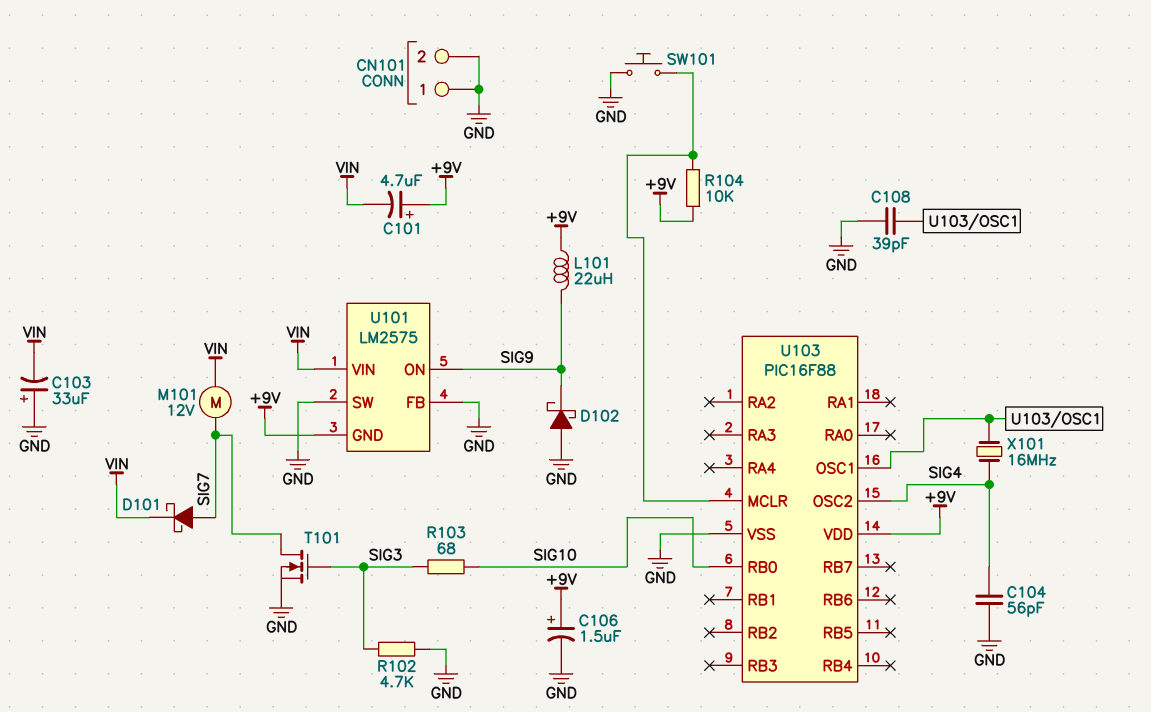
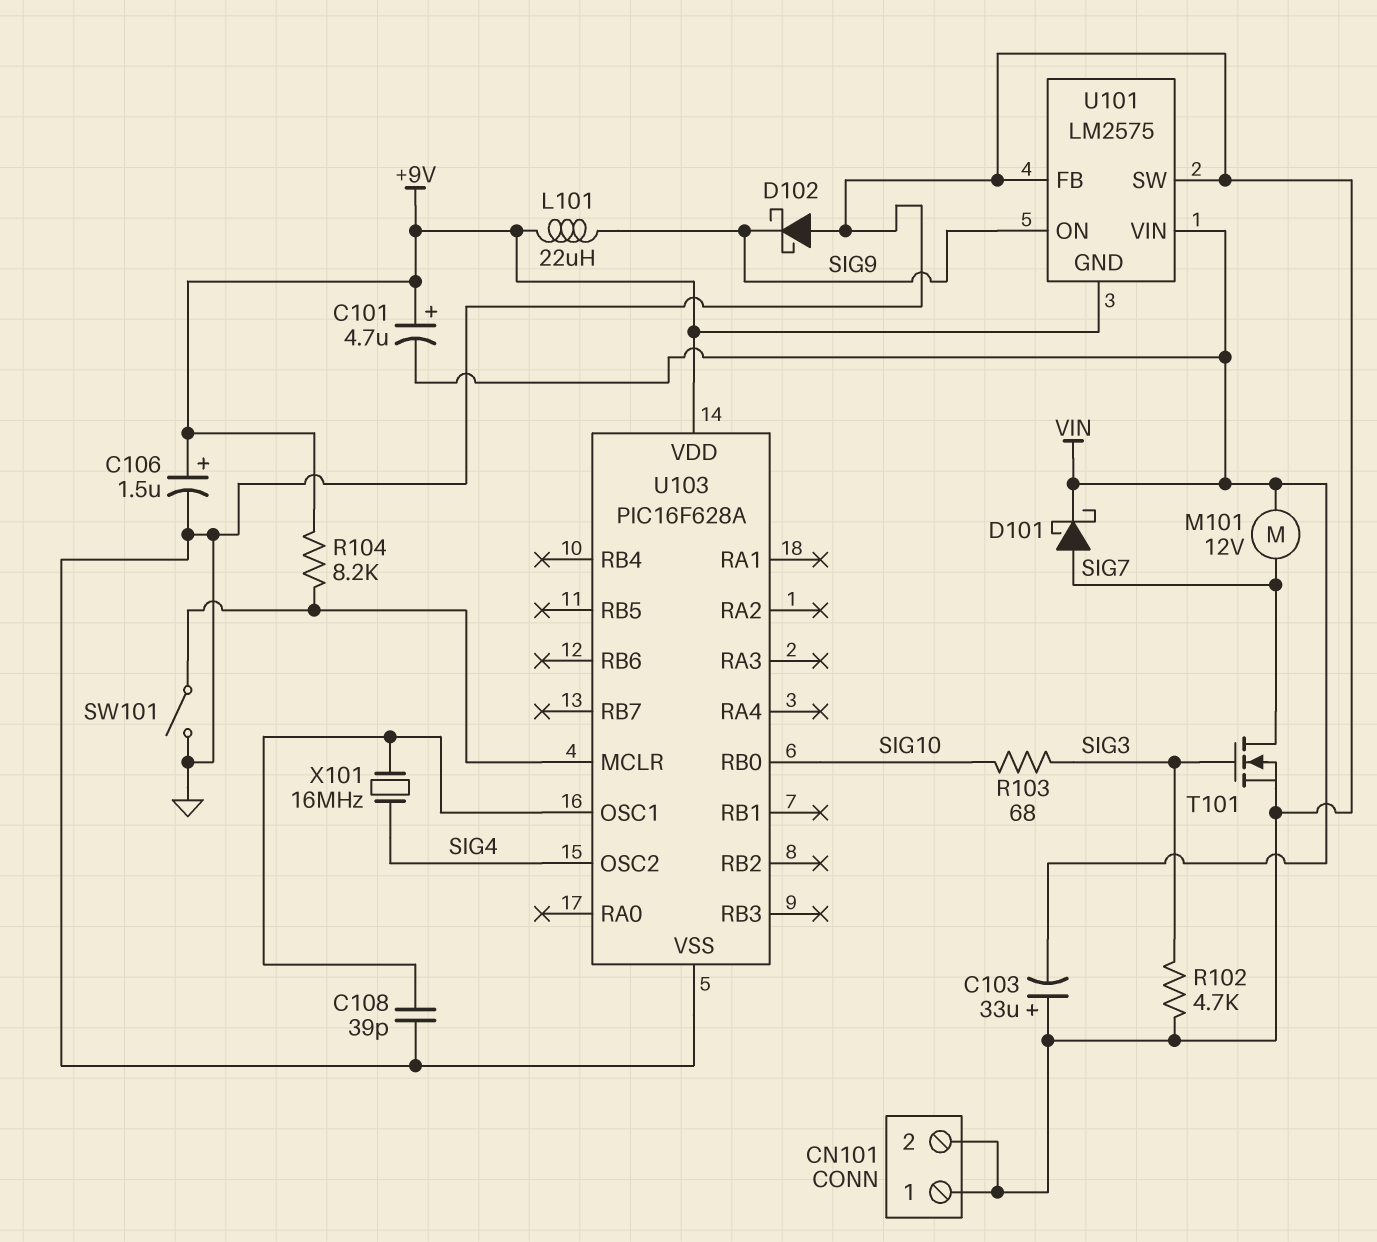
C104: 56pF (GND, SIG4) -> none
R104: 10k (+9V, U103/MCLR) -> 8.2k (+9V, U103/MCLR)
SW101: button (GND, U103/MCLR) -> switch (GND, U103/MCLR)
U103: PIC16F88 -> PIC16F628A

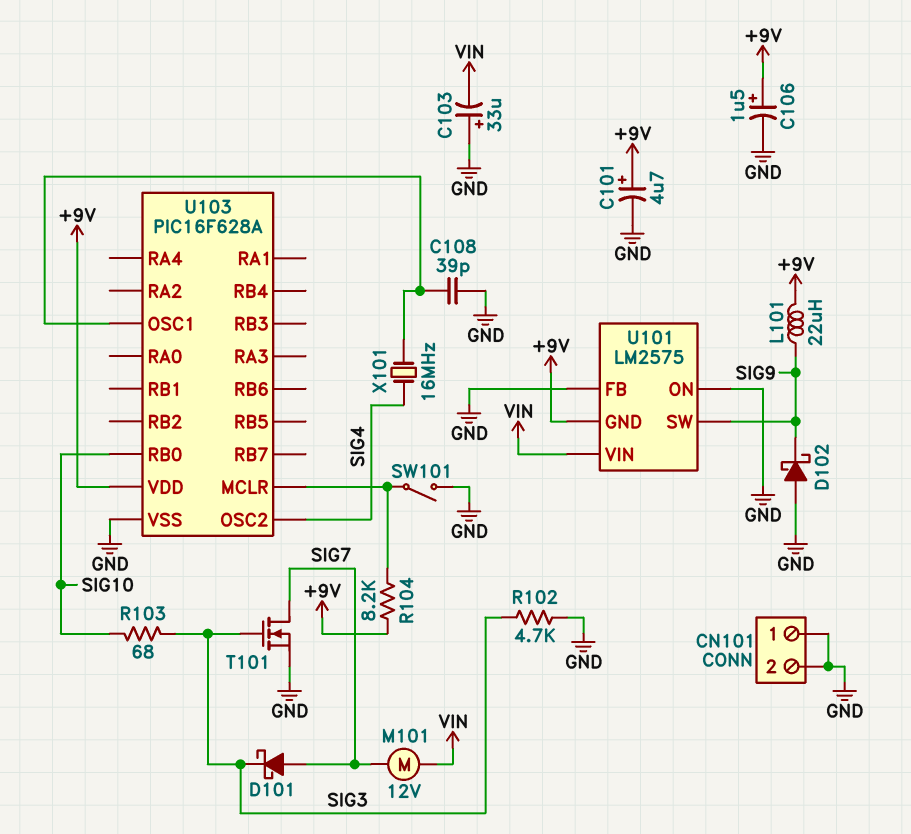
C101: 4.7uF (plus +9V, minus VIN) -> 4.7uF (plus +9V, minus GND)
D101: schottky (A SIG7, K VIN) -> schottky (A SIG7, K SIG3)
U101 pin ON: SIG9 -> GND
U101 pin SW: GND -> SIG9

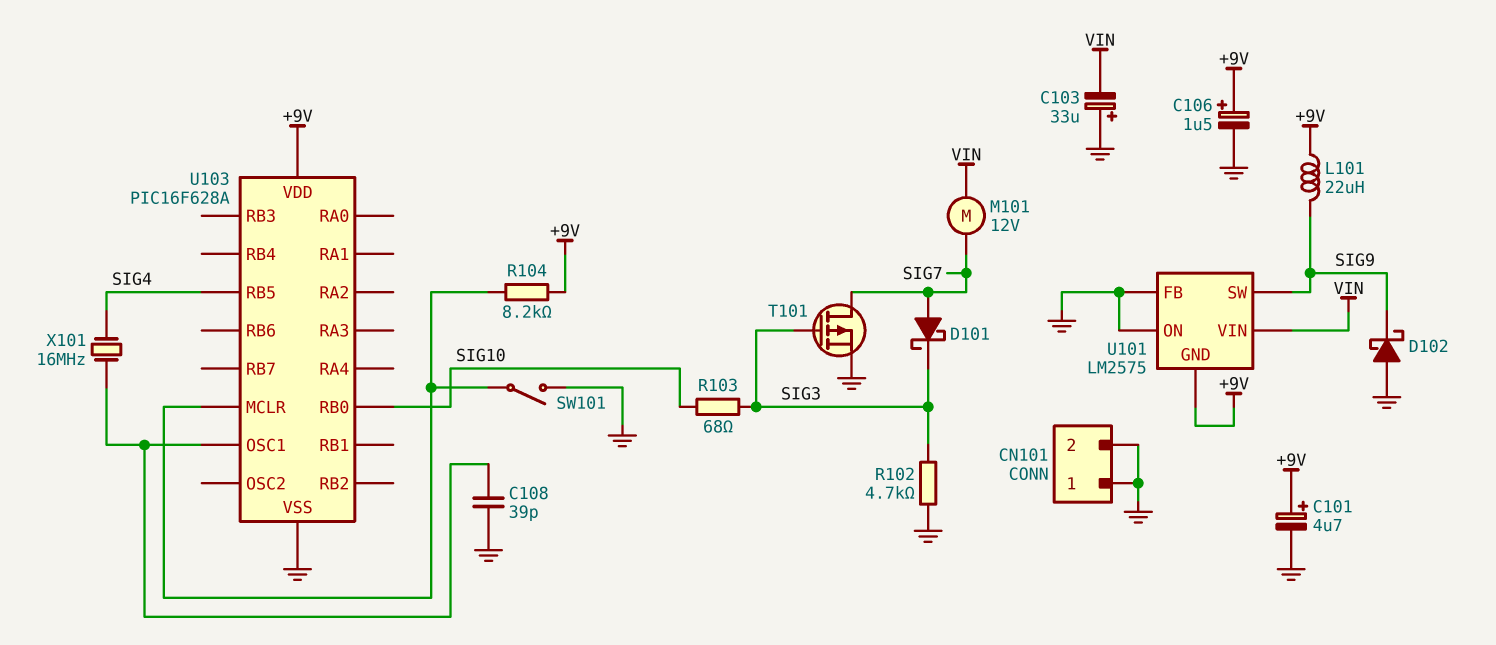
T101: NMOS (G SIG3, D SIG7, S GND) -> PMOS (G SIG3, D SIG7, S GND)
U103 pin OSC2: SIG4 -> none
U103 pin RB5: none -> SIG4

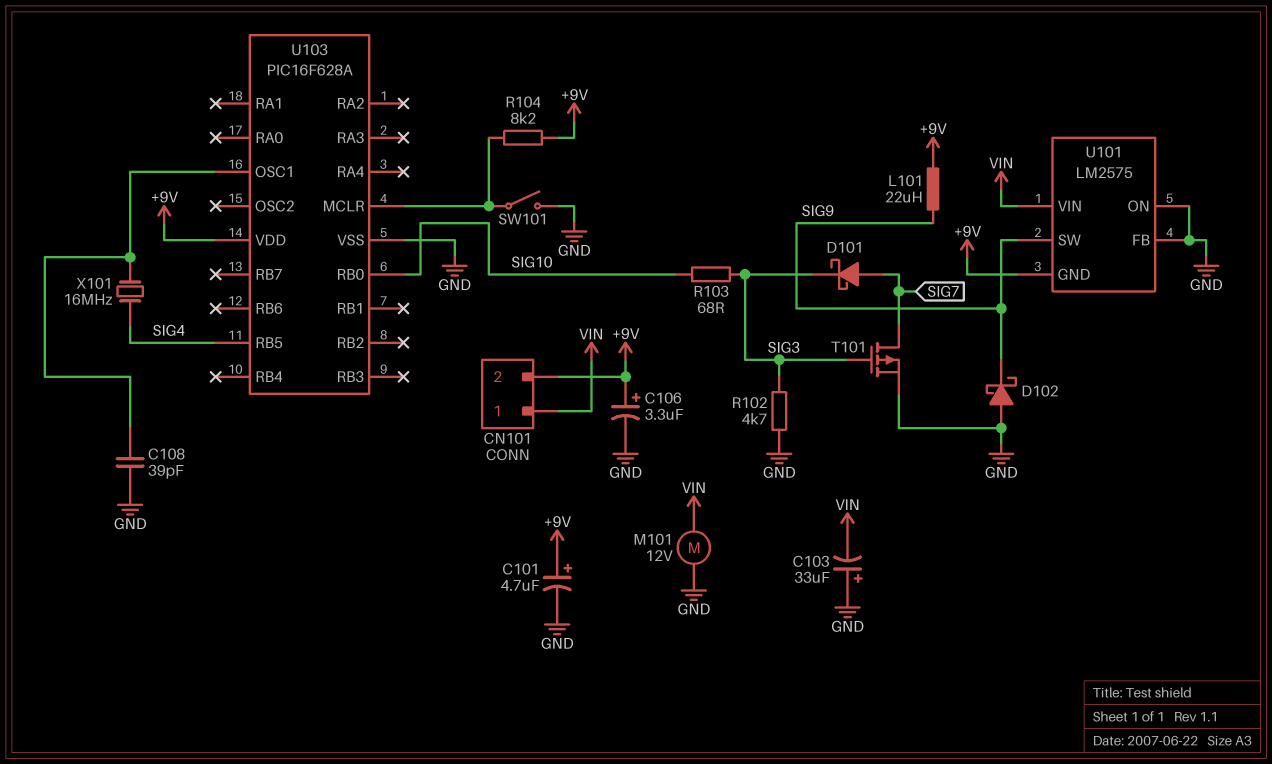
C106: 1.5uF (plus +9V, minus GND) -> 3.3uF (plus +9V, minus GND)
CN101 pin 1: GND -> VIN
CN101 pin 2: GND -> +9V
M101: motor 12V (SIG7, VIN) -> motor 12V (GND, VIN)

